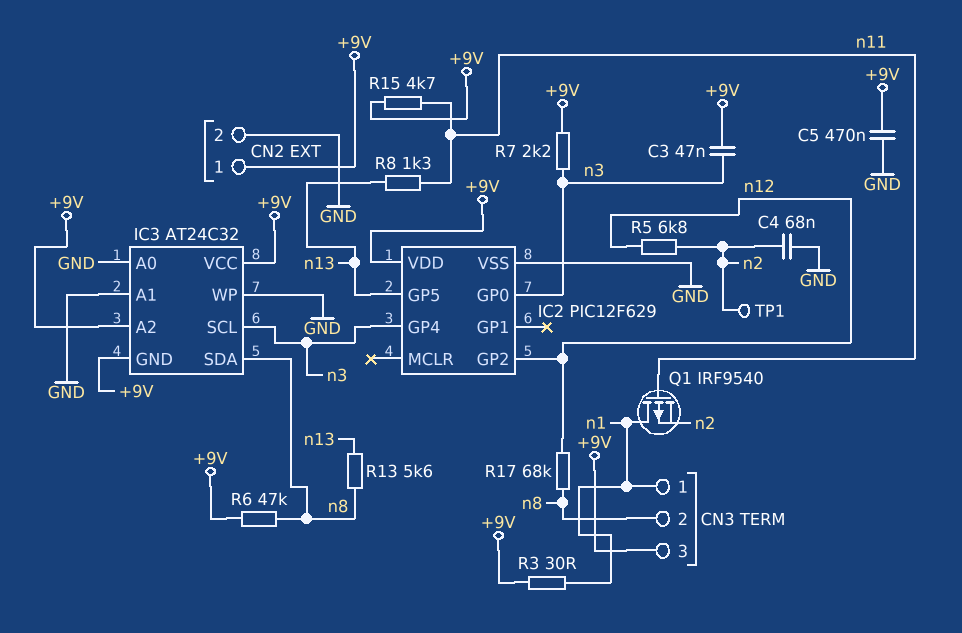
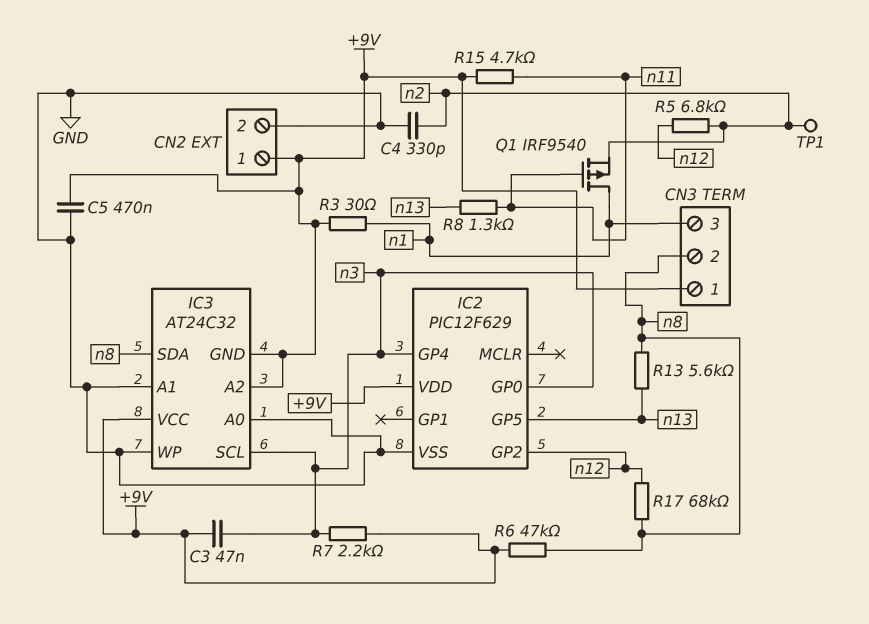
C4: 68nF (GND, n2) -> 330pF (GND, n2)
CN3 pin 1: n1 -> +9V
CN3 pin 3: +9V -> n1

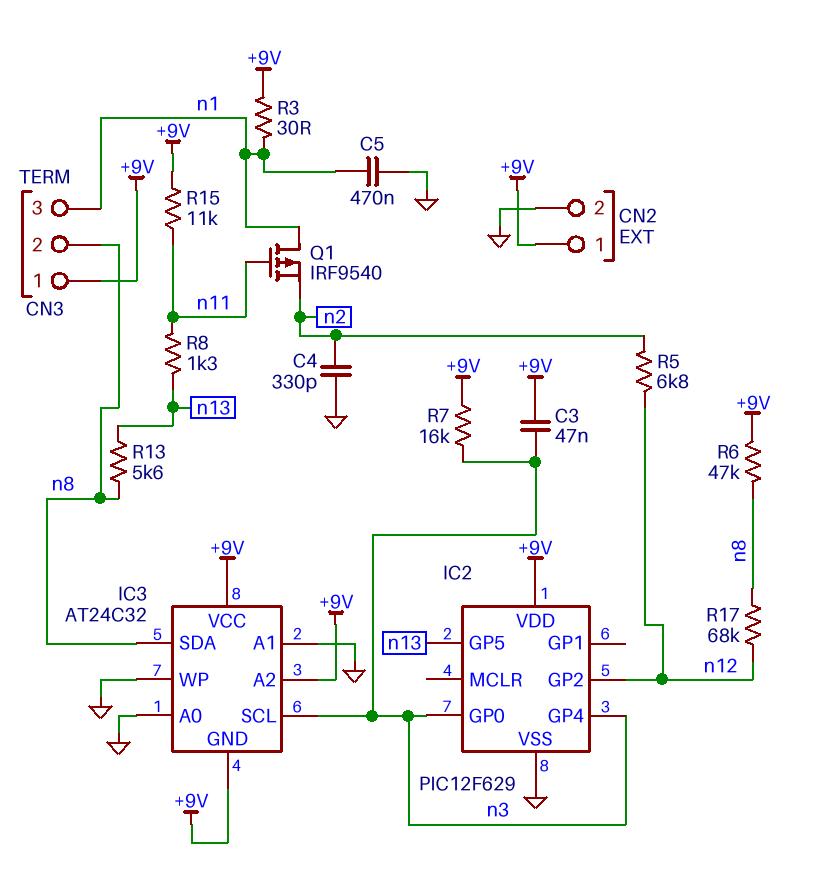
C5: 470nF (+9V, GND) -> 470nF (GND, n1)
R7: 2.2k (+9V, n3) -> 16k (+9V, n3)
R15: 4.7k (+9V, n11) -> 11k (+9V, n11)
TP1: test point (n2) -> none

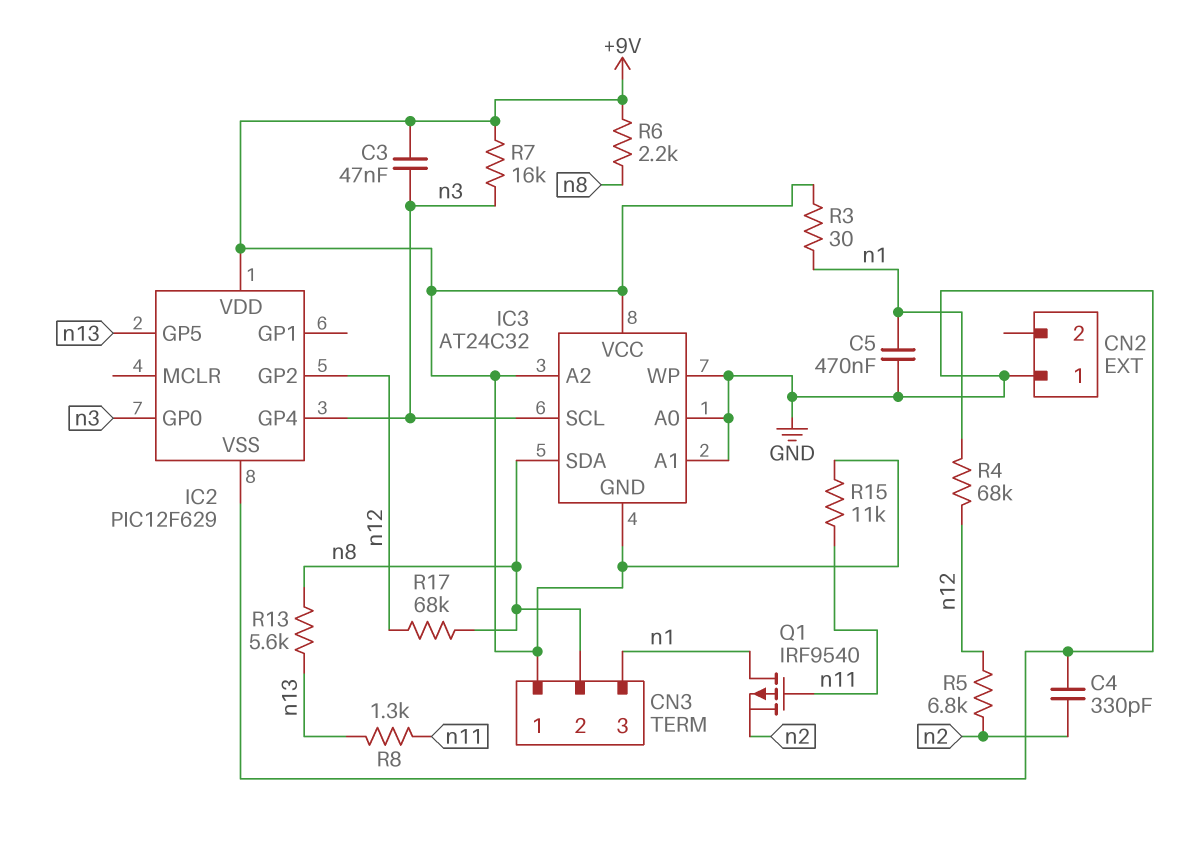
CN2 pin 1: +9V -> GND
CN2 pin 2: GND -> none
R4: none -> 68k (n1, n12)
R6: 47k (+9V, n8) -> 2.2k (+9V, n8)

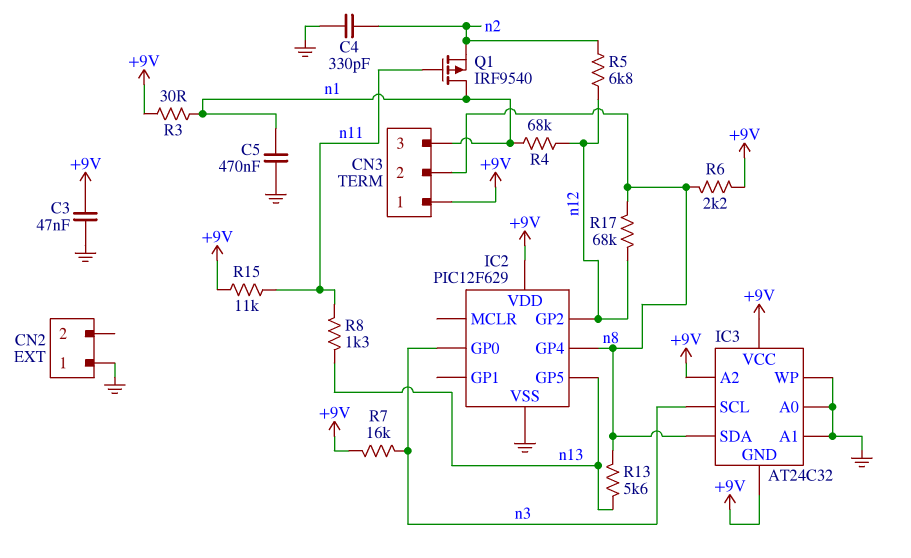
C3: 47nF (+9V, n3) -> 47nF (+9V, GND)
IC2 pin GP4: n3 -> n8

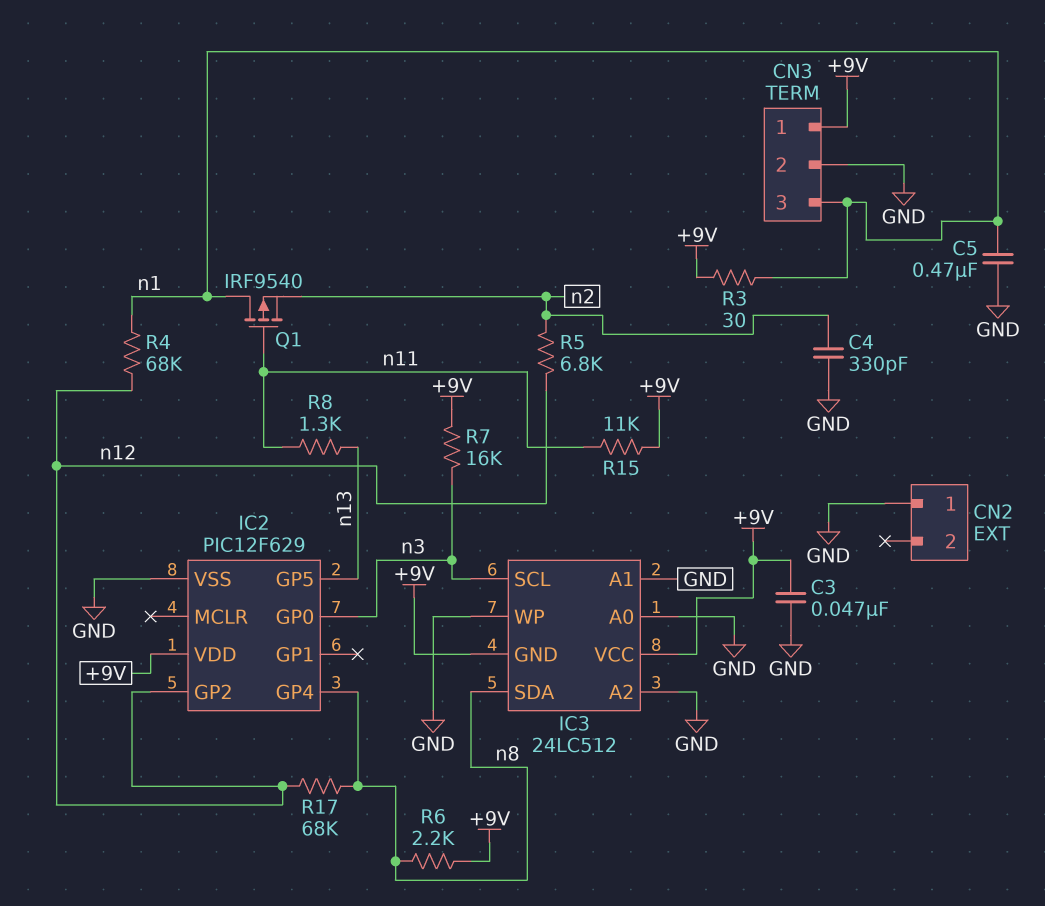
CN3 pin 2: n8 -> GND
IC3: AT24C32 -> 24LC512
IC3 pin A2: +9V -> GND
R13: 5.6k (n8, n13) -> none

